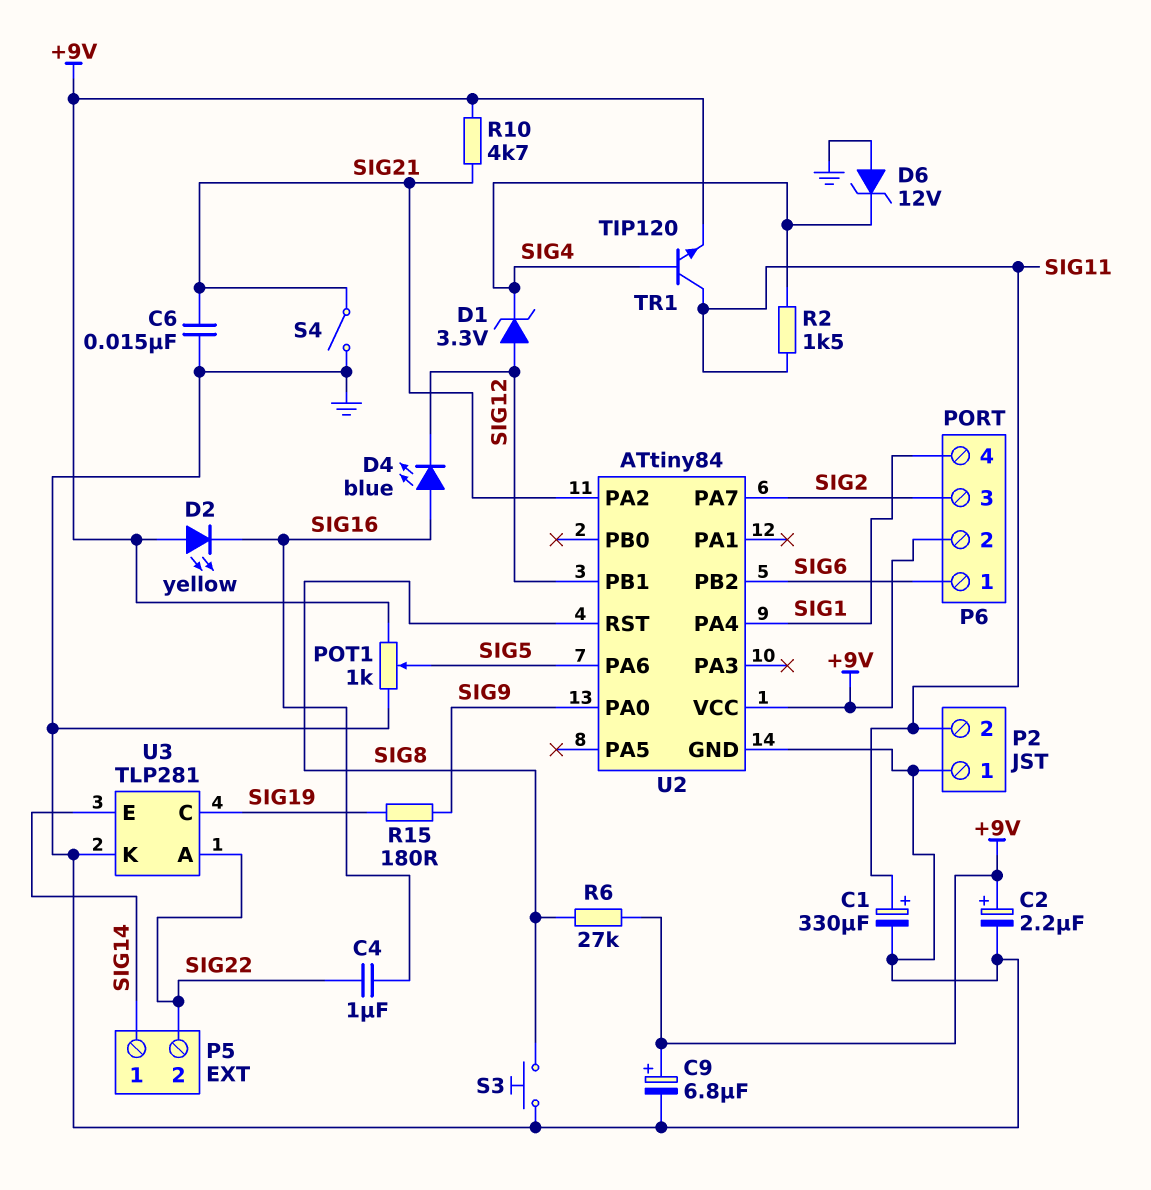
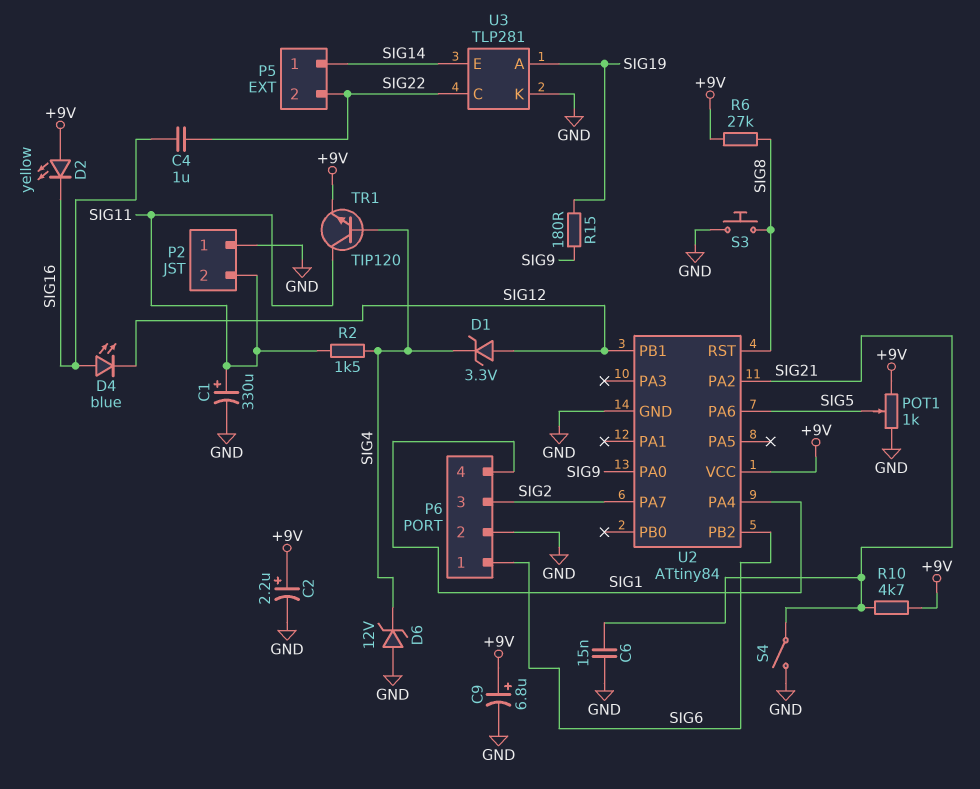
P6 pin 2: +9V -> GND
U3 pin A: SIG22 -> SIG19
U3 pin C: SIG19 -> SIG22

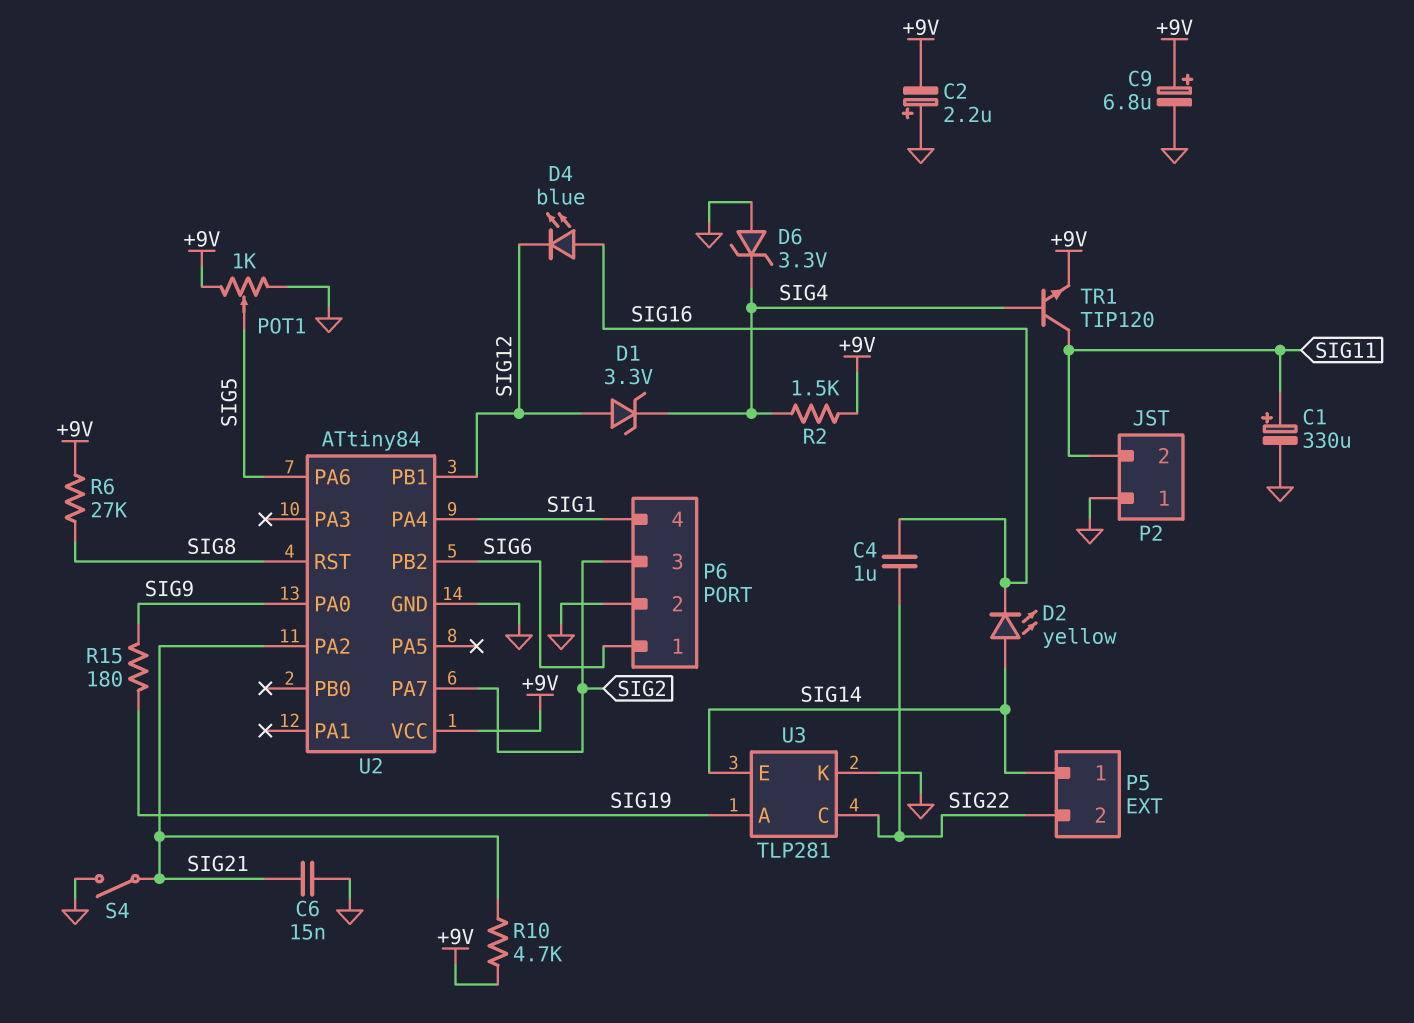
C2: 2.2uF (plus +9V, minus GND) -> 2.2uF (plus GND, minus +9V)
D2: LED yellow (A +9V, K SIG16) -> LED yellow (A SIG14, K SIG16)
D6: zener 12V (A GND, K SIG4) -> zener 3.3V (A GND, K SIG4)
R2: 1.5k (SIG4, SIG11) -> 1.5k (+9V, SIG4)
S3: button (GND, SIG8) -> none

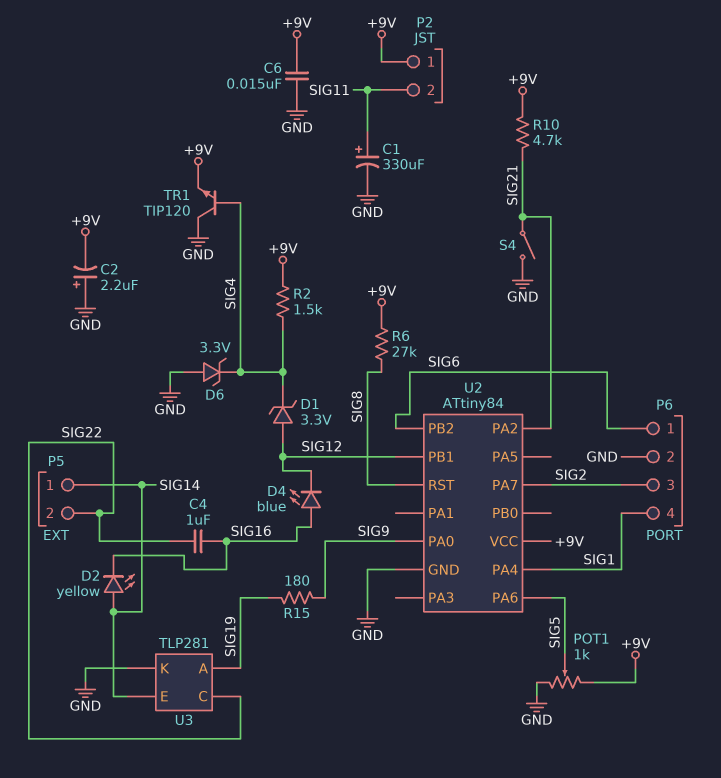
C6: 15nF (GND, SIG21) -> 15nF (+9V, GND)
C9: 6.8uF (plus +9V, minus GND) -> none
P2 pin 1: GND -> +9V
TR1: NPN TIP120 (B SIG4, C SIG11, E +9V) -> NPN TIP120 (B SIG4, C GND, E +9V)

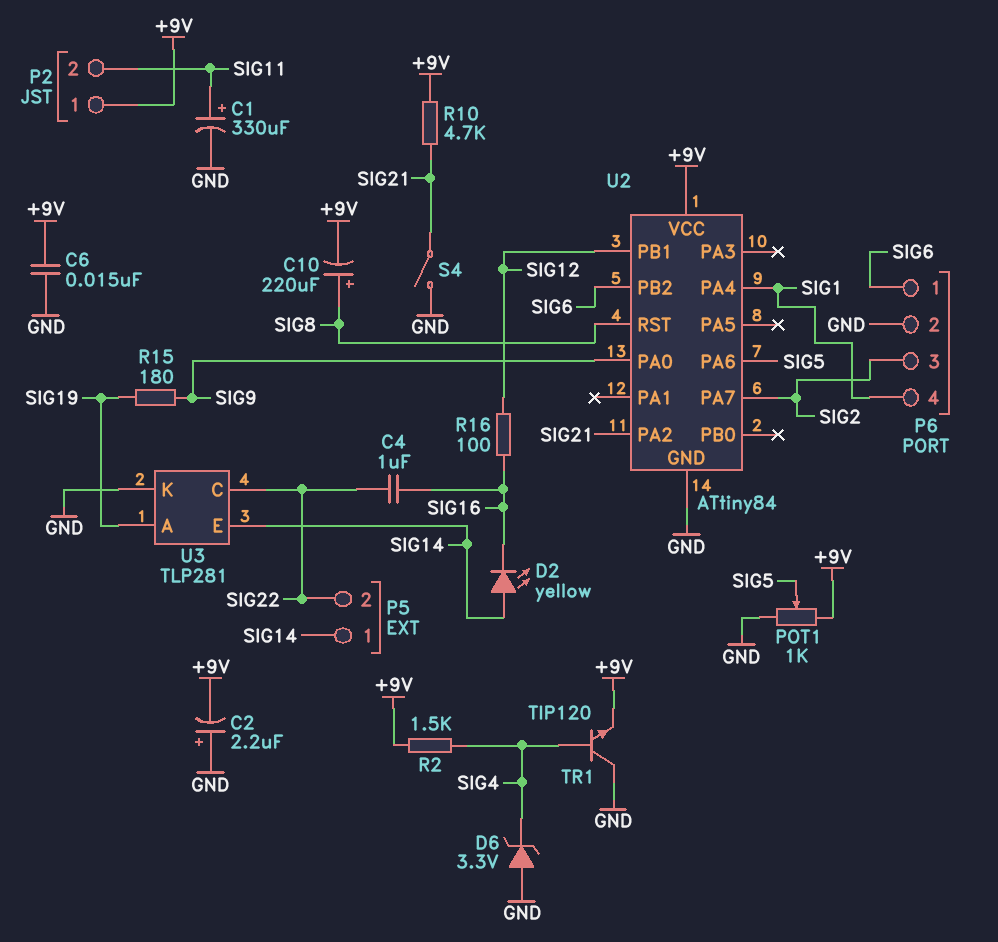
C10: none -> 220uF (plus SIG8, minus +9V)
D1: zener 3.3V (A SIG12, K SIG4) -> none
D4: LED blue (A SIG16, K SIG12) -> none
R6: 27k (+9V, SIG8) -> none
R16: none -> 100 (SIG12, SIG16)

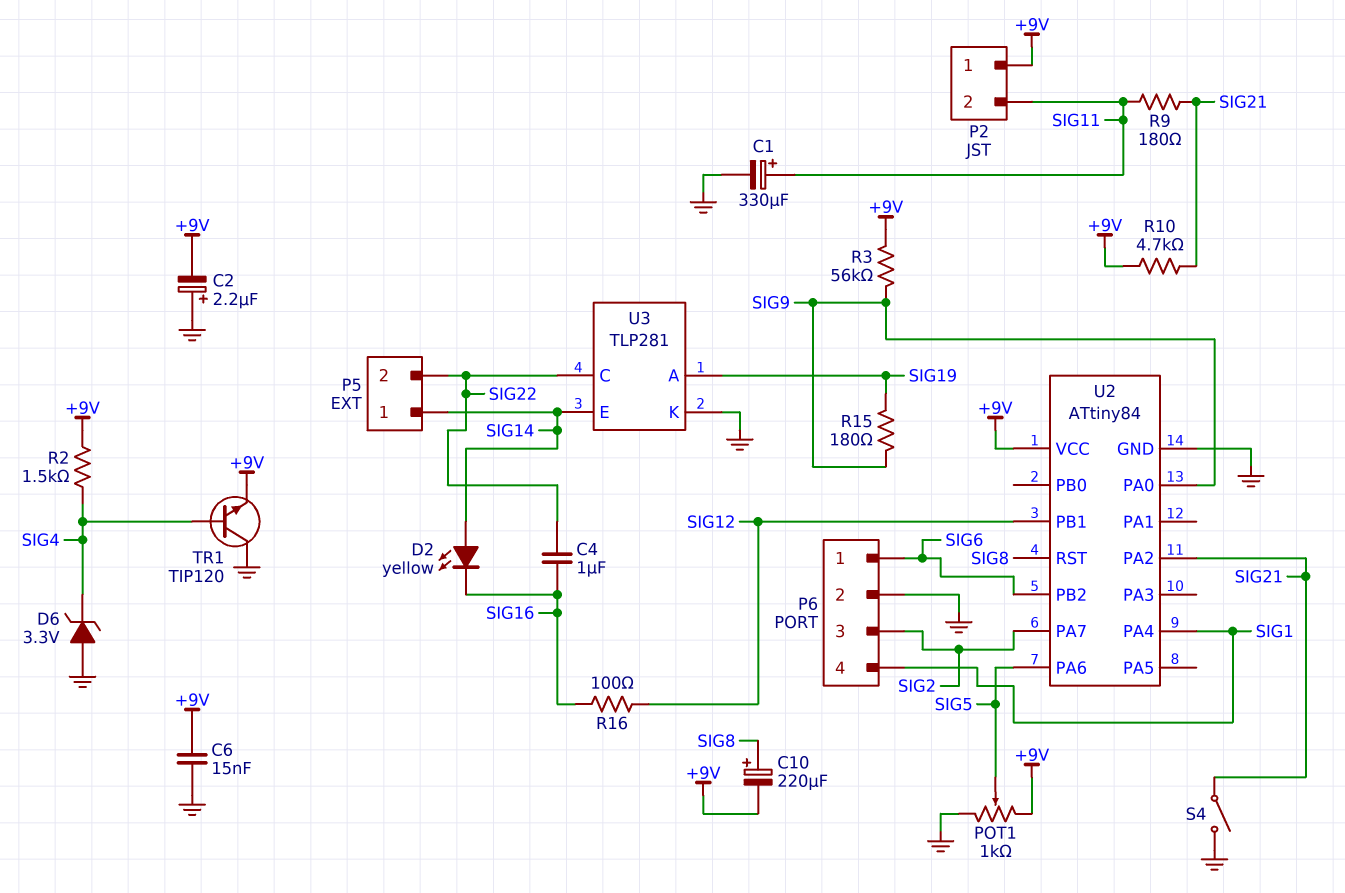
R3: none -> 56k (+9V, SIG9)
R9: none -> 180 (SIG11, SIG21)

